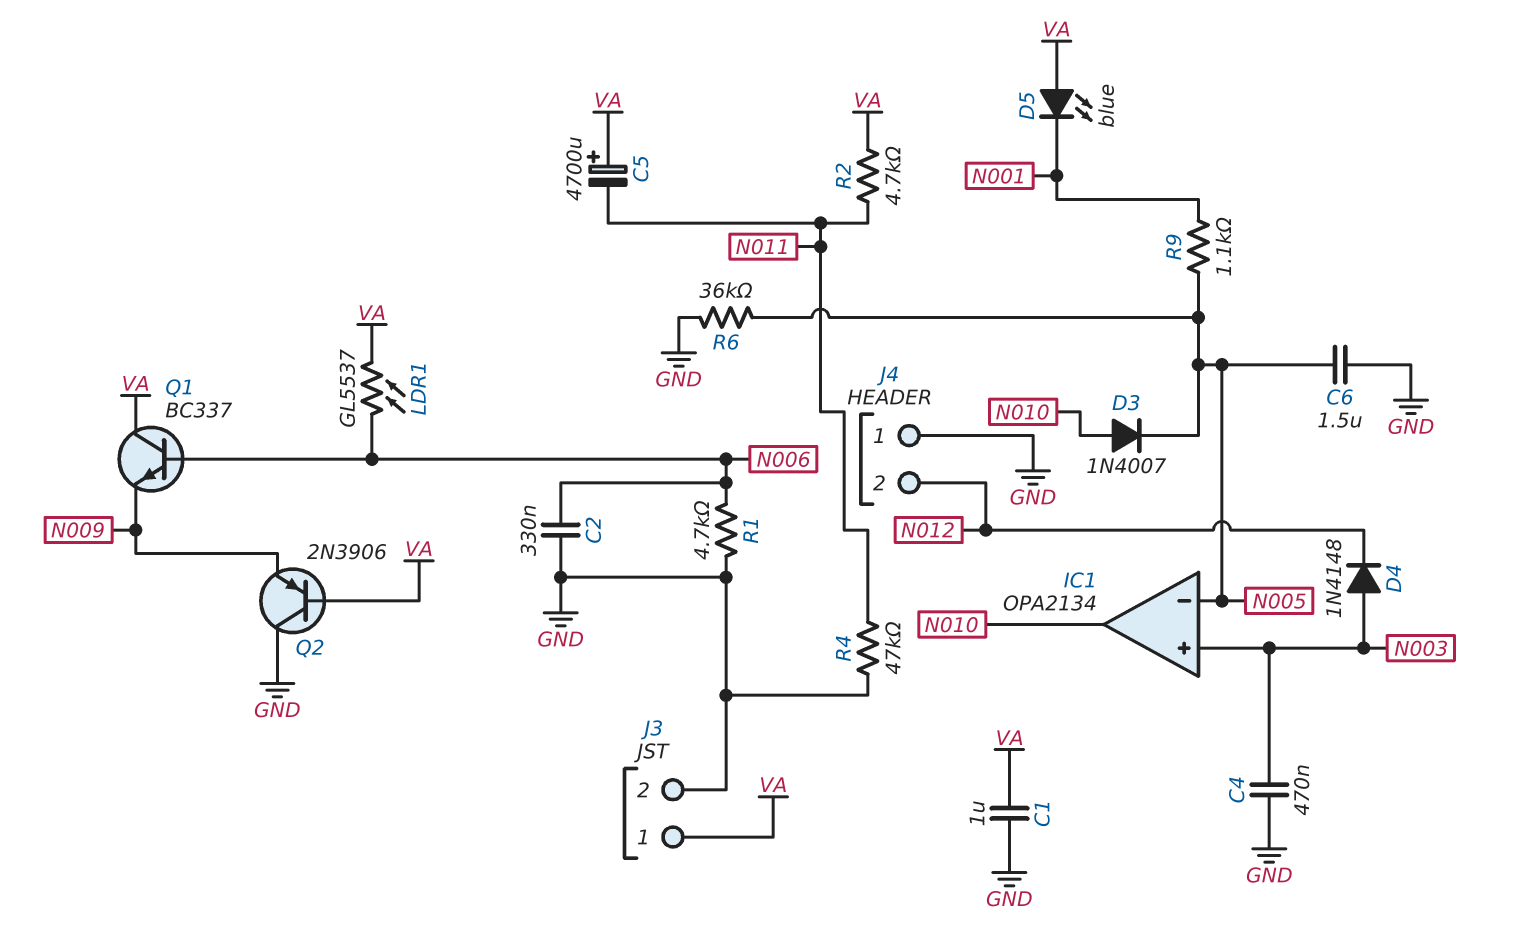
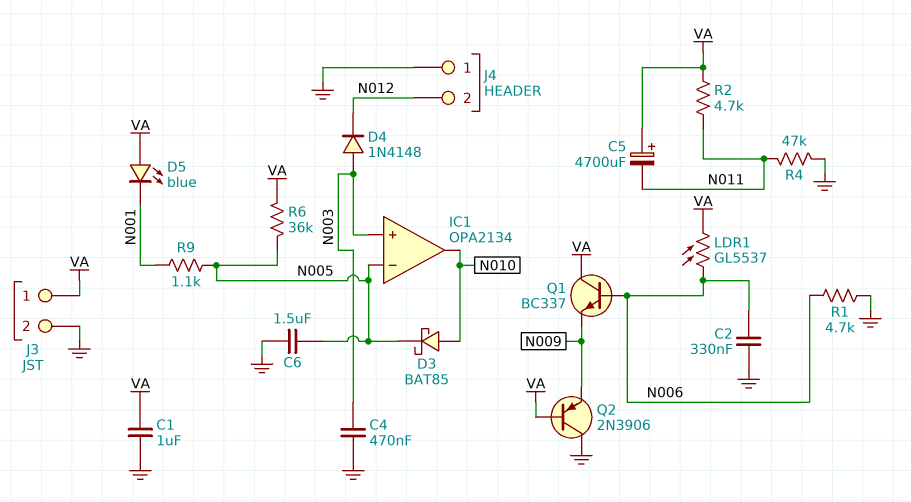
D3: diode 1N4007 (A N010, K N005) -> schottky BAT85 (A N010, K N005)
R6: 36k (GND, N005) -> 36k (N005, VA)

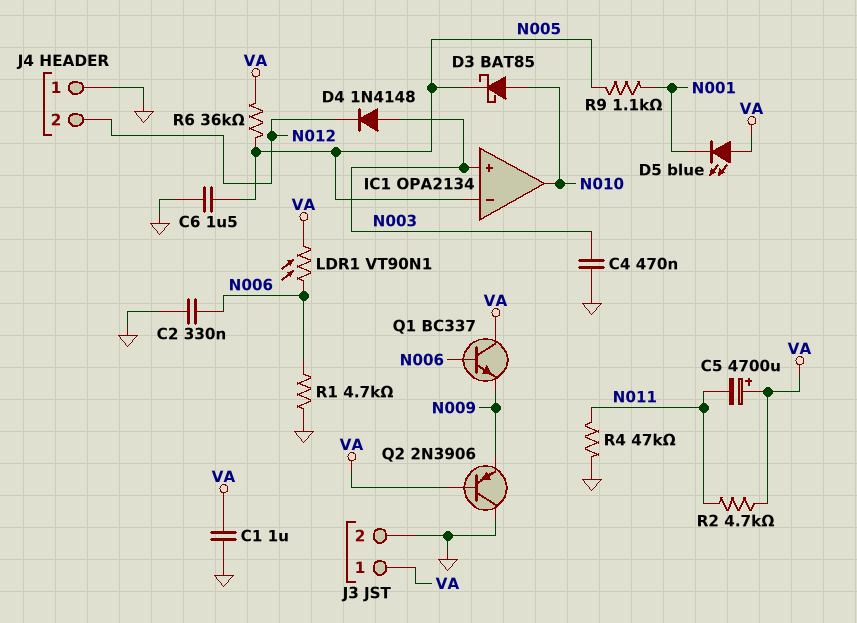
LDR1: GL5537 (N006, VA) -> VT90N1 (N006, VA)

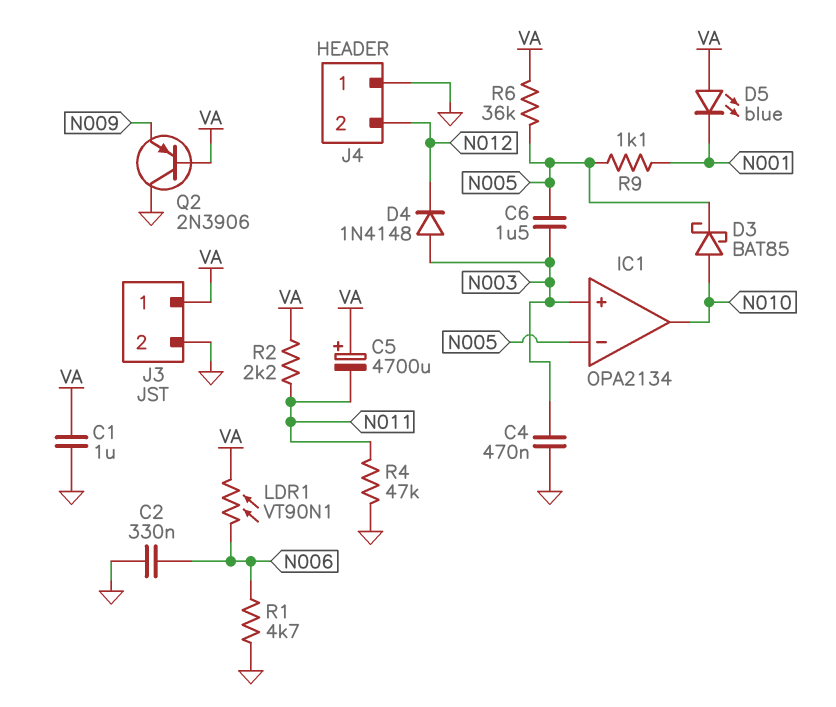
C6: 1.5uF (GND, N005) -> 1.5uF (N003, N005)
Q1: NPN BC337 (B N006, C VA, E N009) -> none
R2: 4.7k (N011, VA) -> 2.2k (N011, VA)

